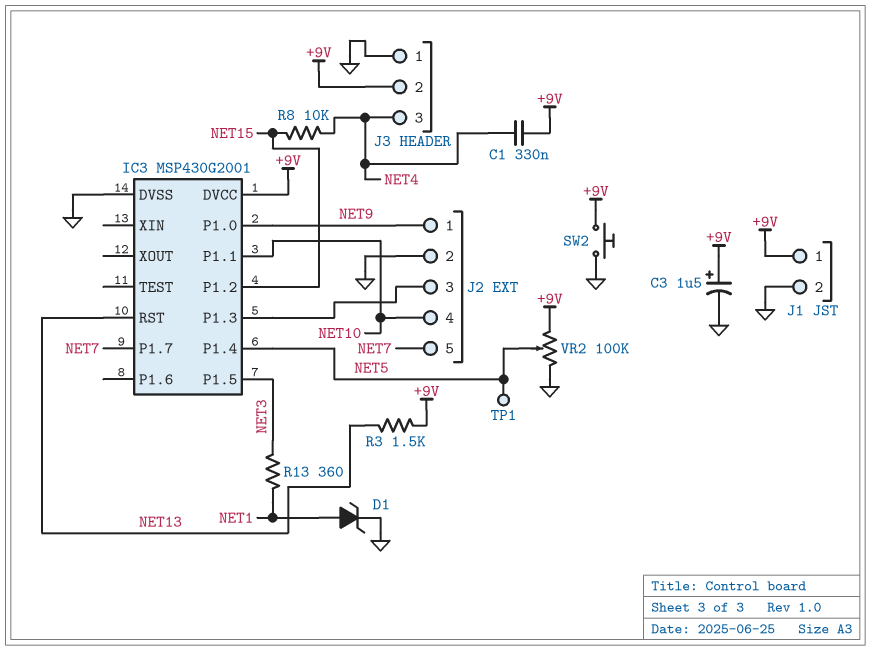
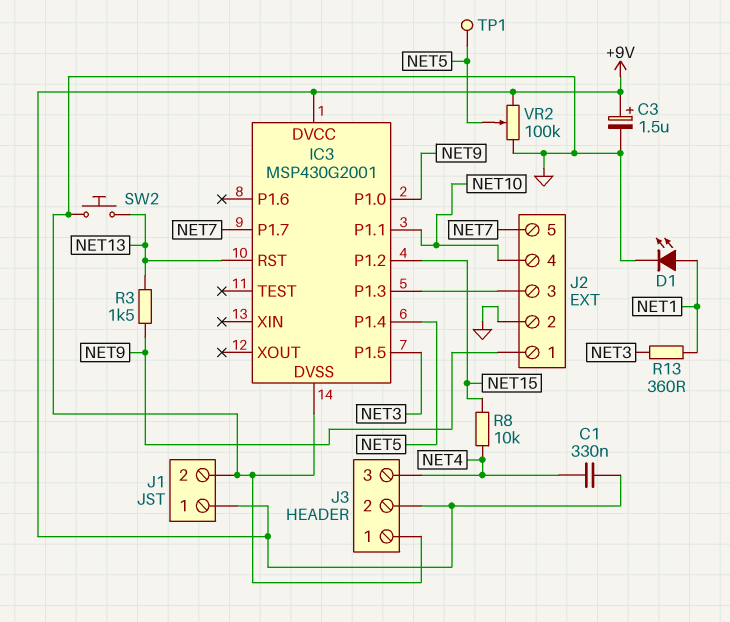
D1: zener (A NET1, K GND) -> LED (A NET1, K GND)
R3: 1.5k (+9V, NET13) -> 1.5k (NET9, NET13)
SW2: button (+9V, GND) -> button (GND, NET13)

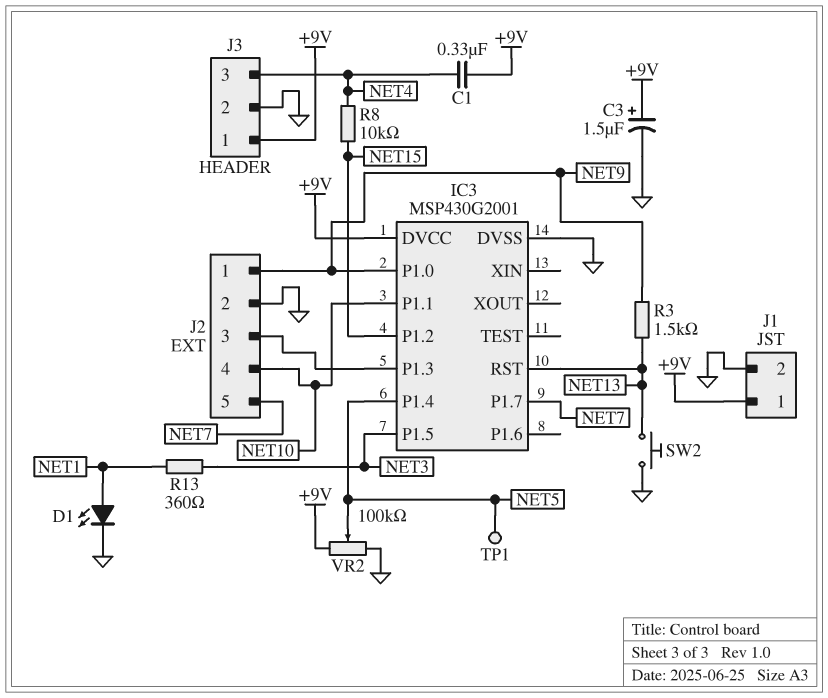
J3 pin 1: GND -> +9V
J3 pin 2: +9V -> GND

